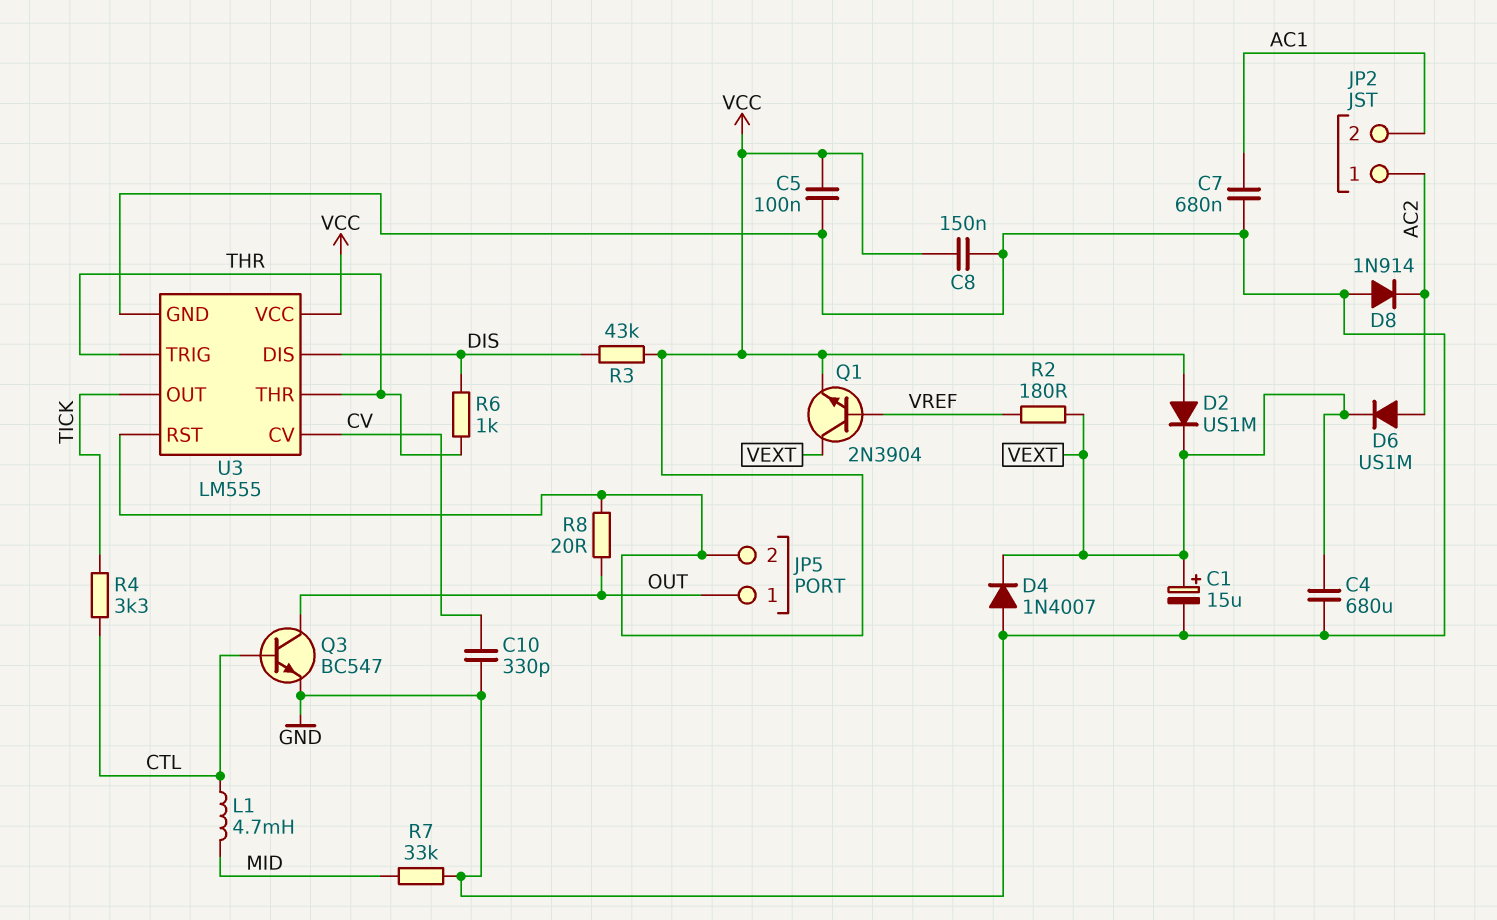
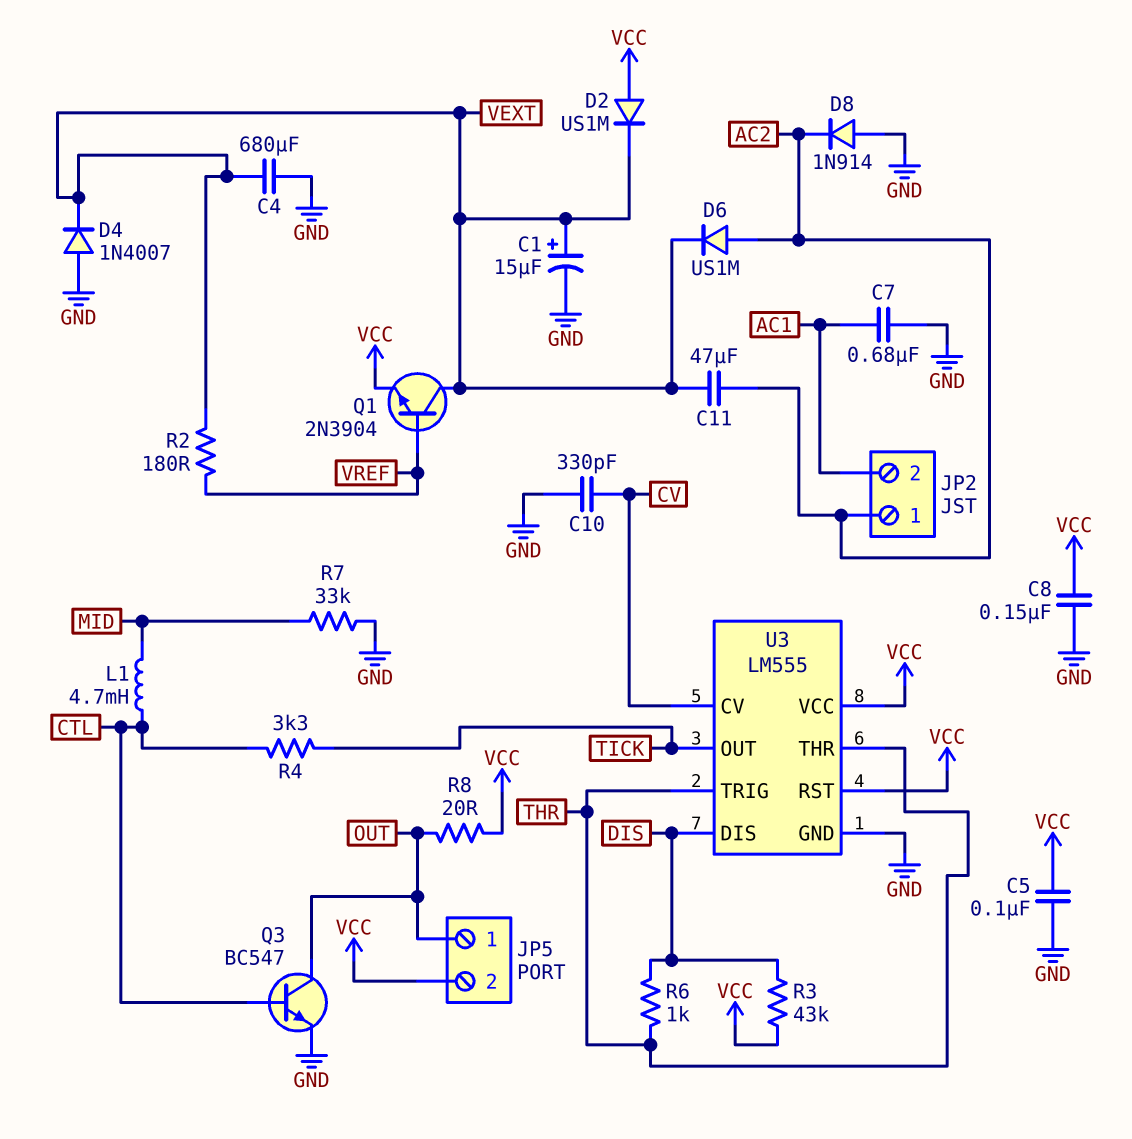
C11: none -> 47uF (AC2, VEXT)

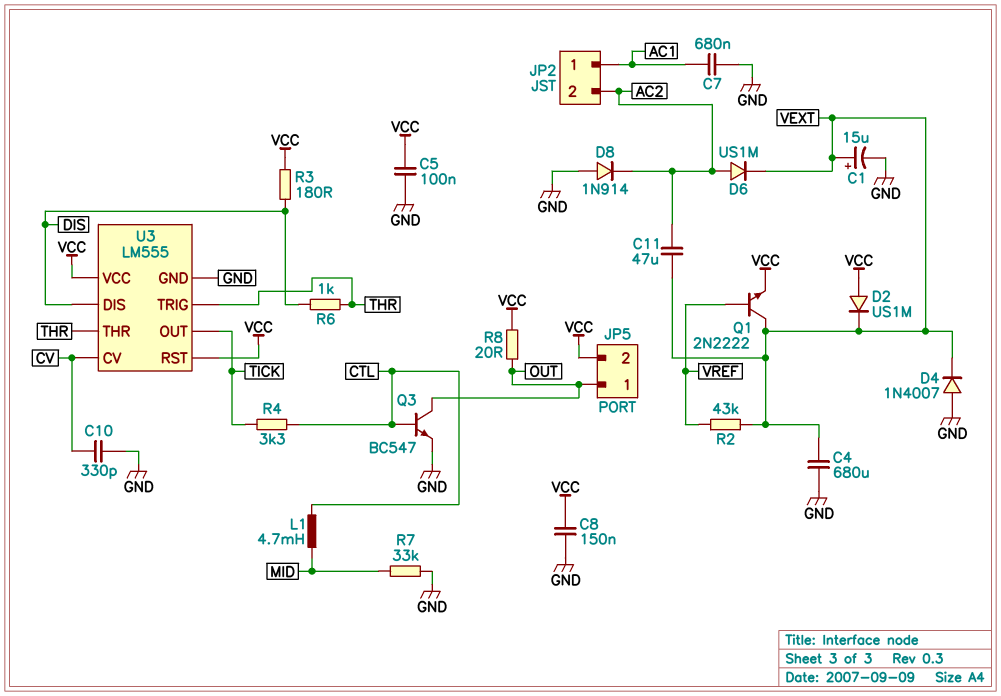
JP2 pin 1: AC2 -> AC1
JP2 pin 2: AC1 -> AC2
Q1: NPN 2N3904 (B VREF, C VEXT, E VCC) -> NPN 2N2222 (B VREF, C VEXT, E VCC)
R2: 180 (VEXT, VREF) -> 43k (VEXT, VREF)
R3: 43k (DIS, VCC) -> 180 (DIS, VCC)

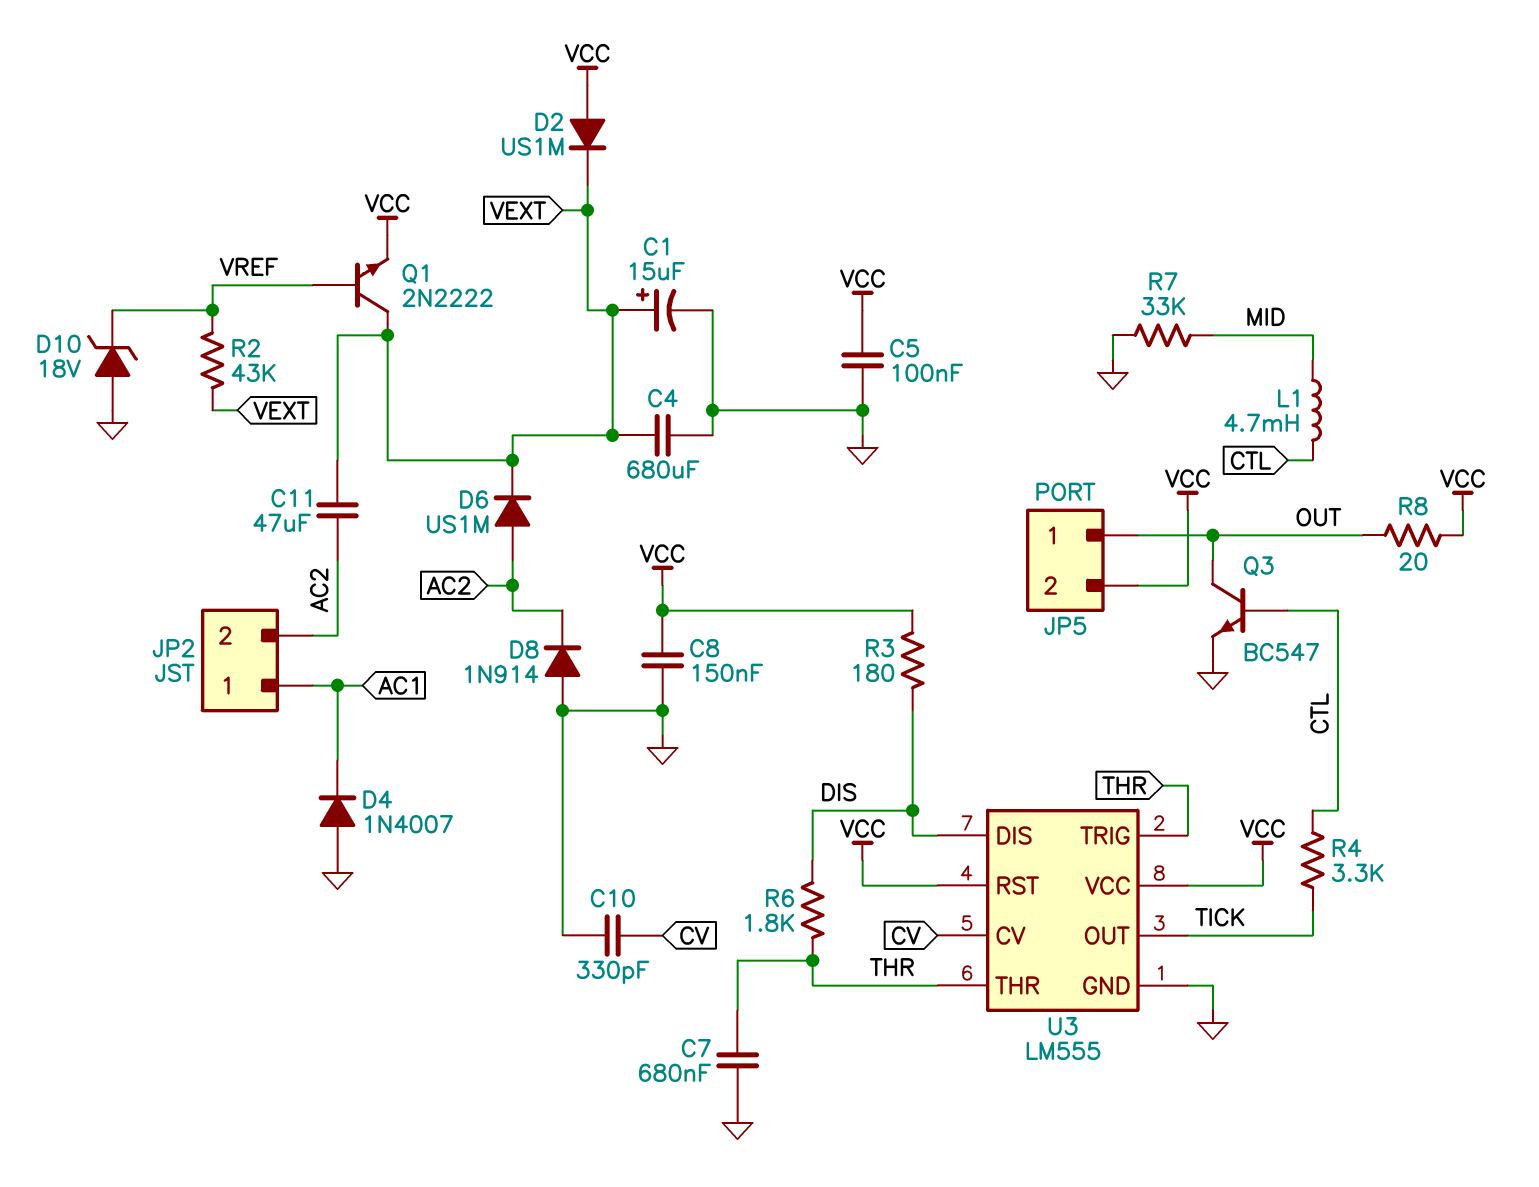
C7: 680nF (AC1, GND) -> 680nF (GND, THR)
D4: diode 1N4007 (A GND, K VEXT) -> diode 1N4007 (A GND, K AC1)
D10: none -> zener 18V (A GND, K VREF)
R6: 1k (DIS, THR) -> 1.8k (DIS, THR)

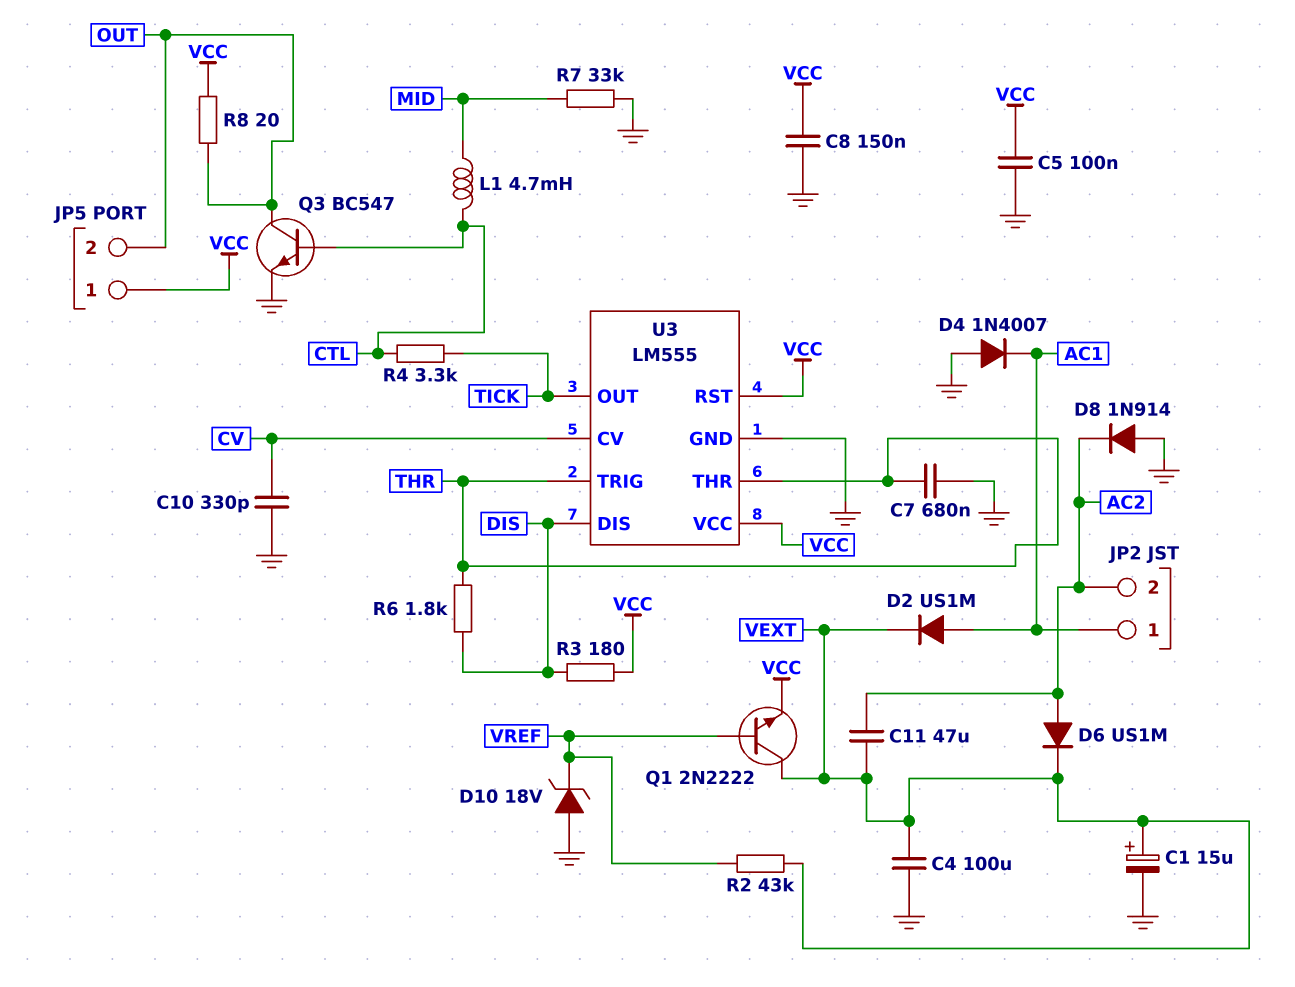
C4: 680uF (GND, VEXT) -> 100uF (GND, VEXT)
D2: diode US1M (A VCC, K VEXT) -> diode US1M (A AC1, K VEXT)
JP5 pin 1: OUT -> VCC
JP5 pin 2: VCC -> OUT

